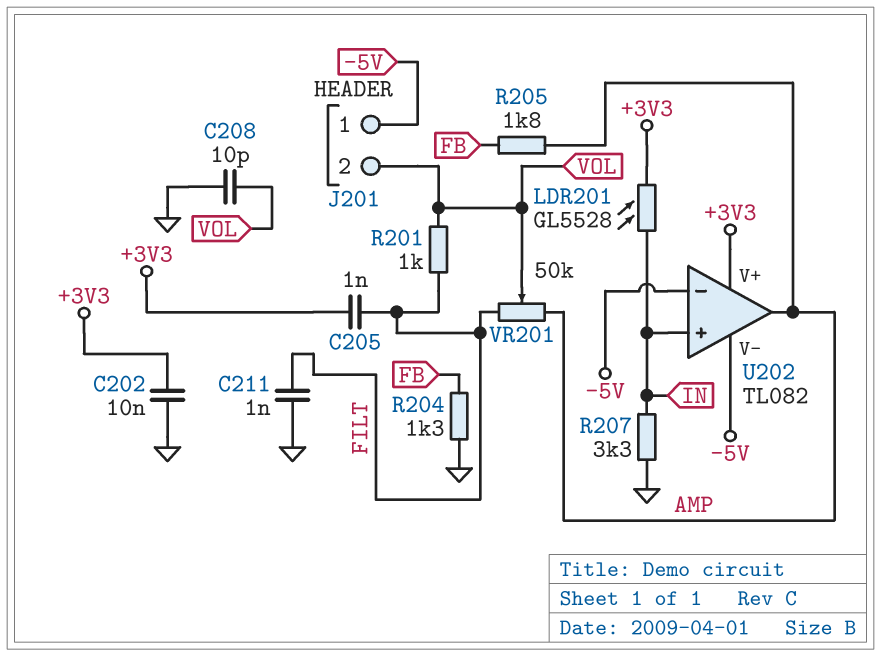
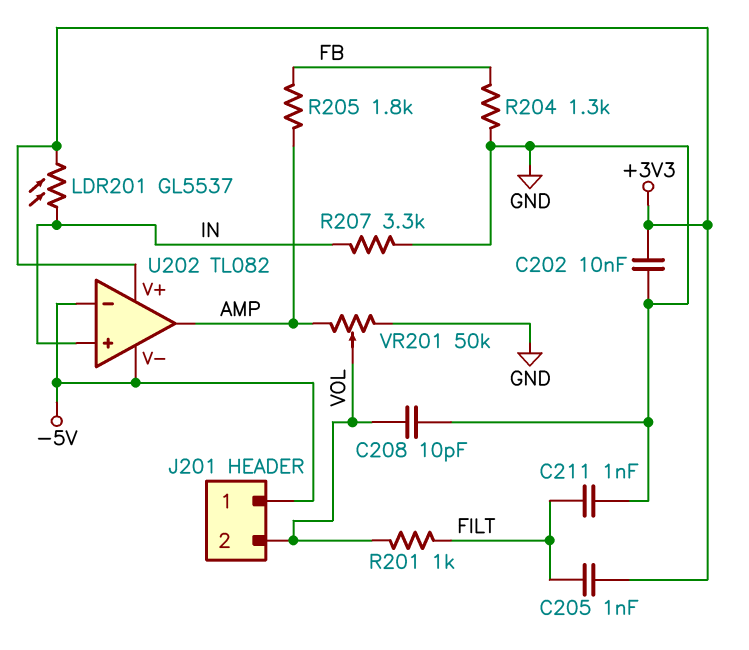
LDR201: GL5528 (+3V3, IN) -> GL5537 (+3V3, IN)
VR201: 50k (AMP, FILT, wiper VOL) -> 50k (AMP, GND, wiper VOL)

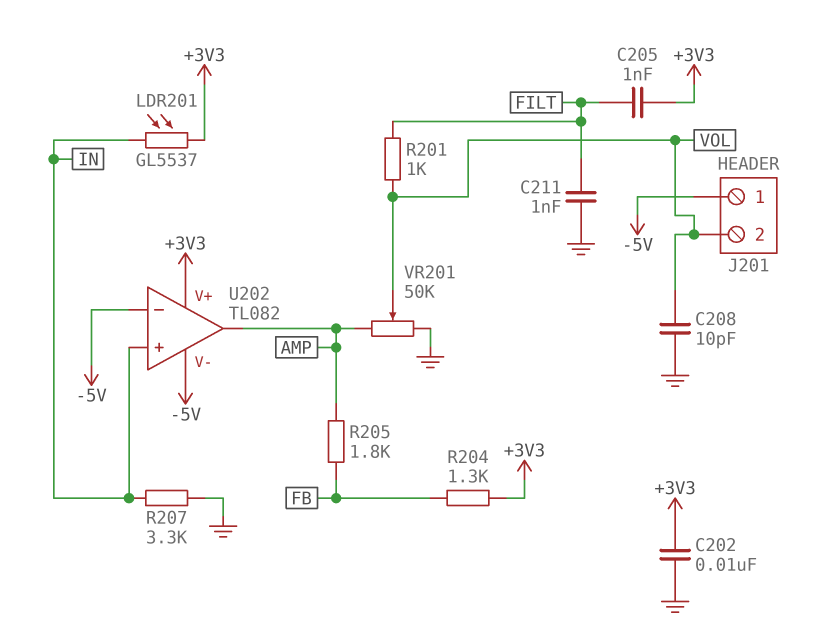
R204: 1.3k (FB, GND) -> 1.3k (+3V3, FB)

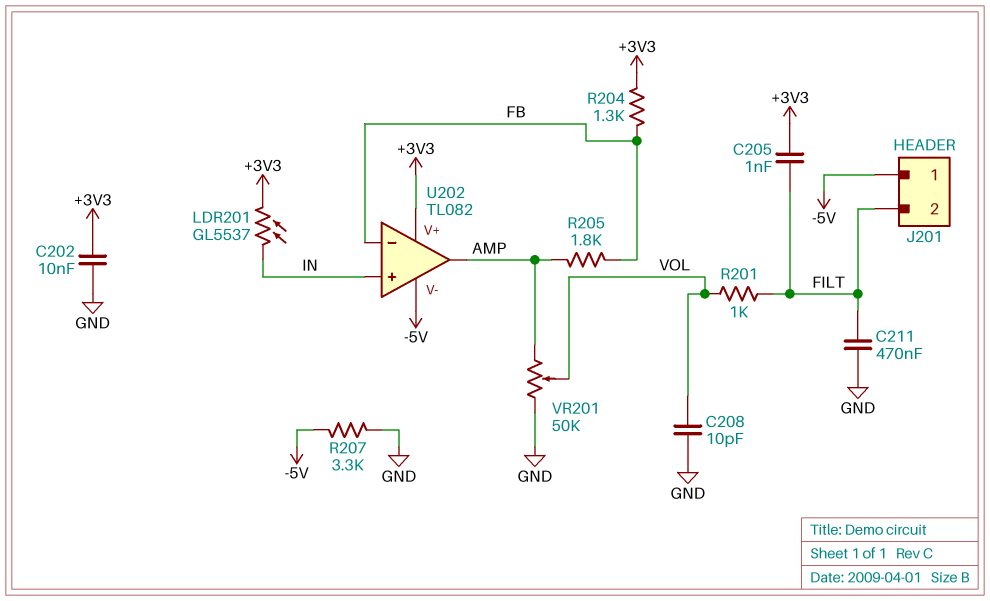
C211: 1nF (FILT, GND) -> 470nF (FILT, GND)
J201 pin 2: VOL -> FILT
R207: 3.3k (GND, IN) -> 3.3k (-5V, GND)
U202 pin in-: -5V -> FB

